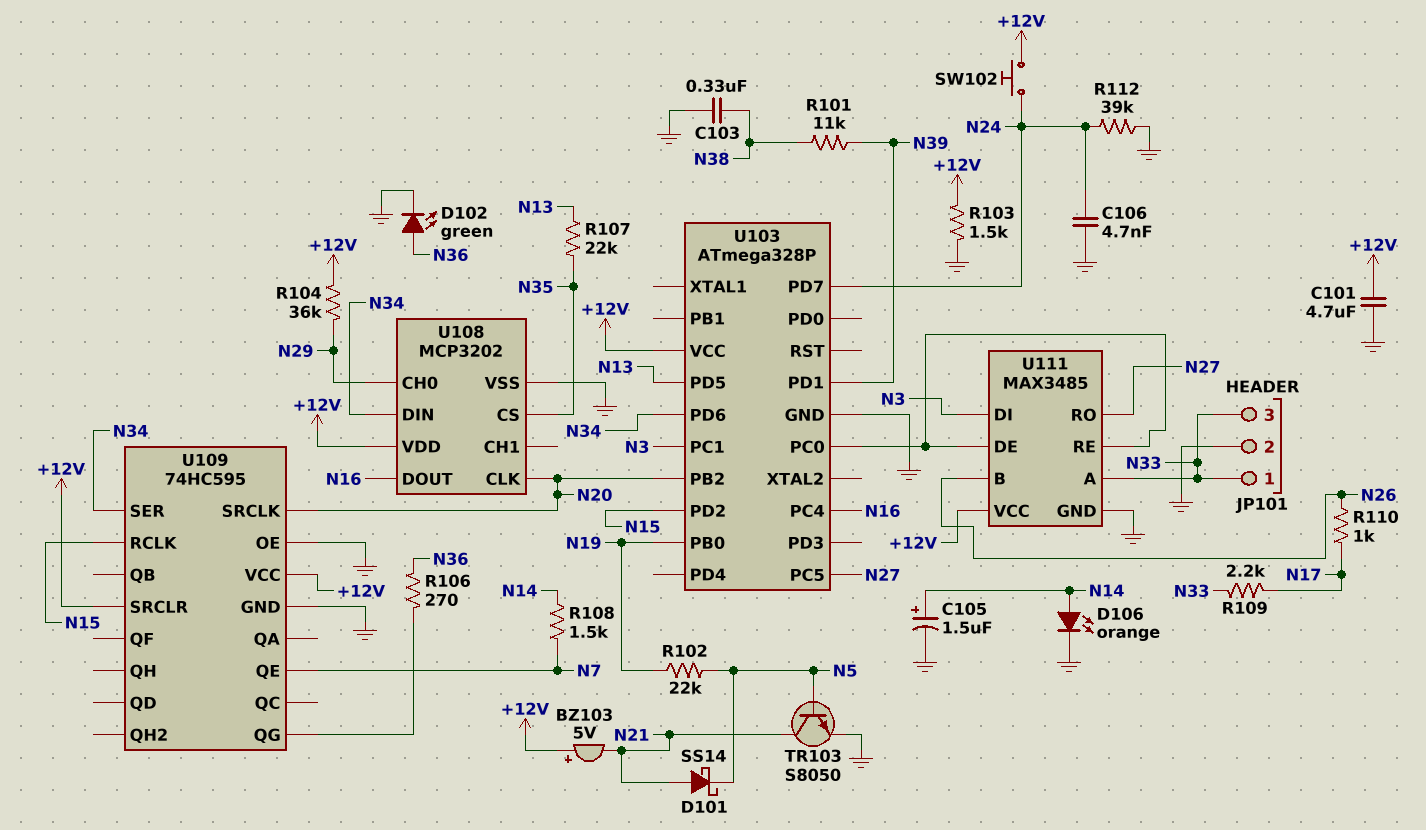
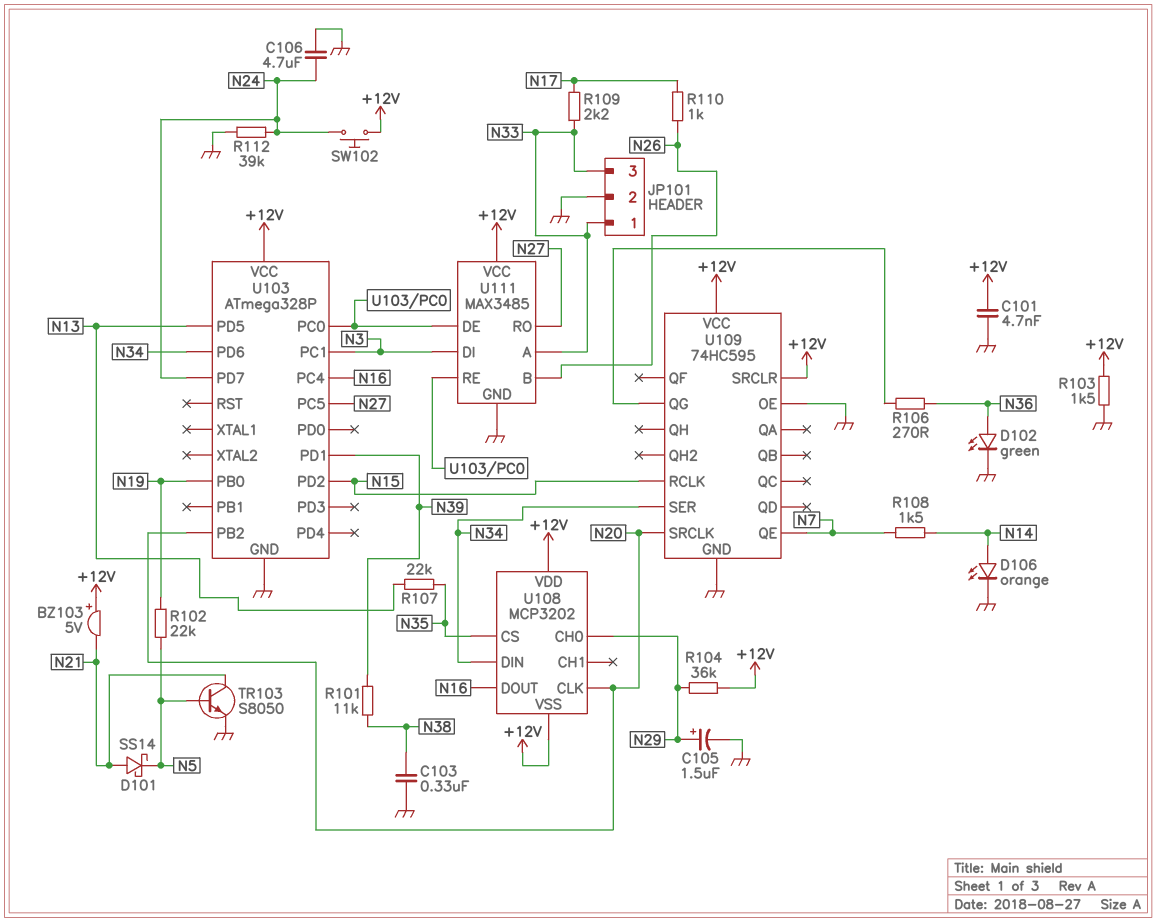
C101: 4.7uF (+12V, GND) -> 4.7nF (+12V, GND)
C105: 1.5uF (plus N14, minus GND) -> 1.5uF (plus N29, minus GND)
C106: 4.7nF (GND, N24) -> 4.7uF (GND, N24)
U108 pin VSS: GND -> +12V

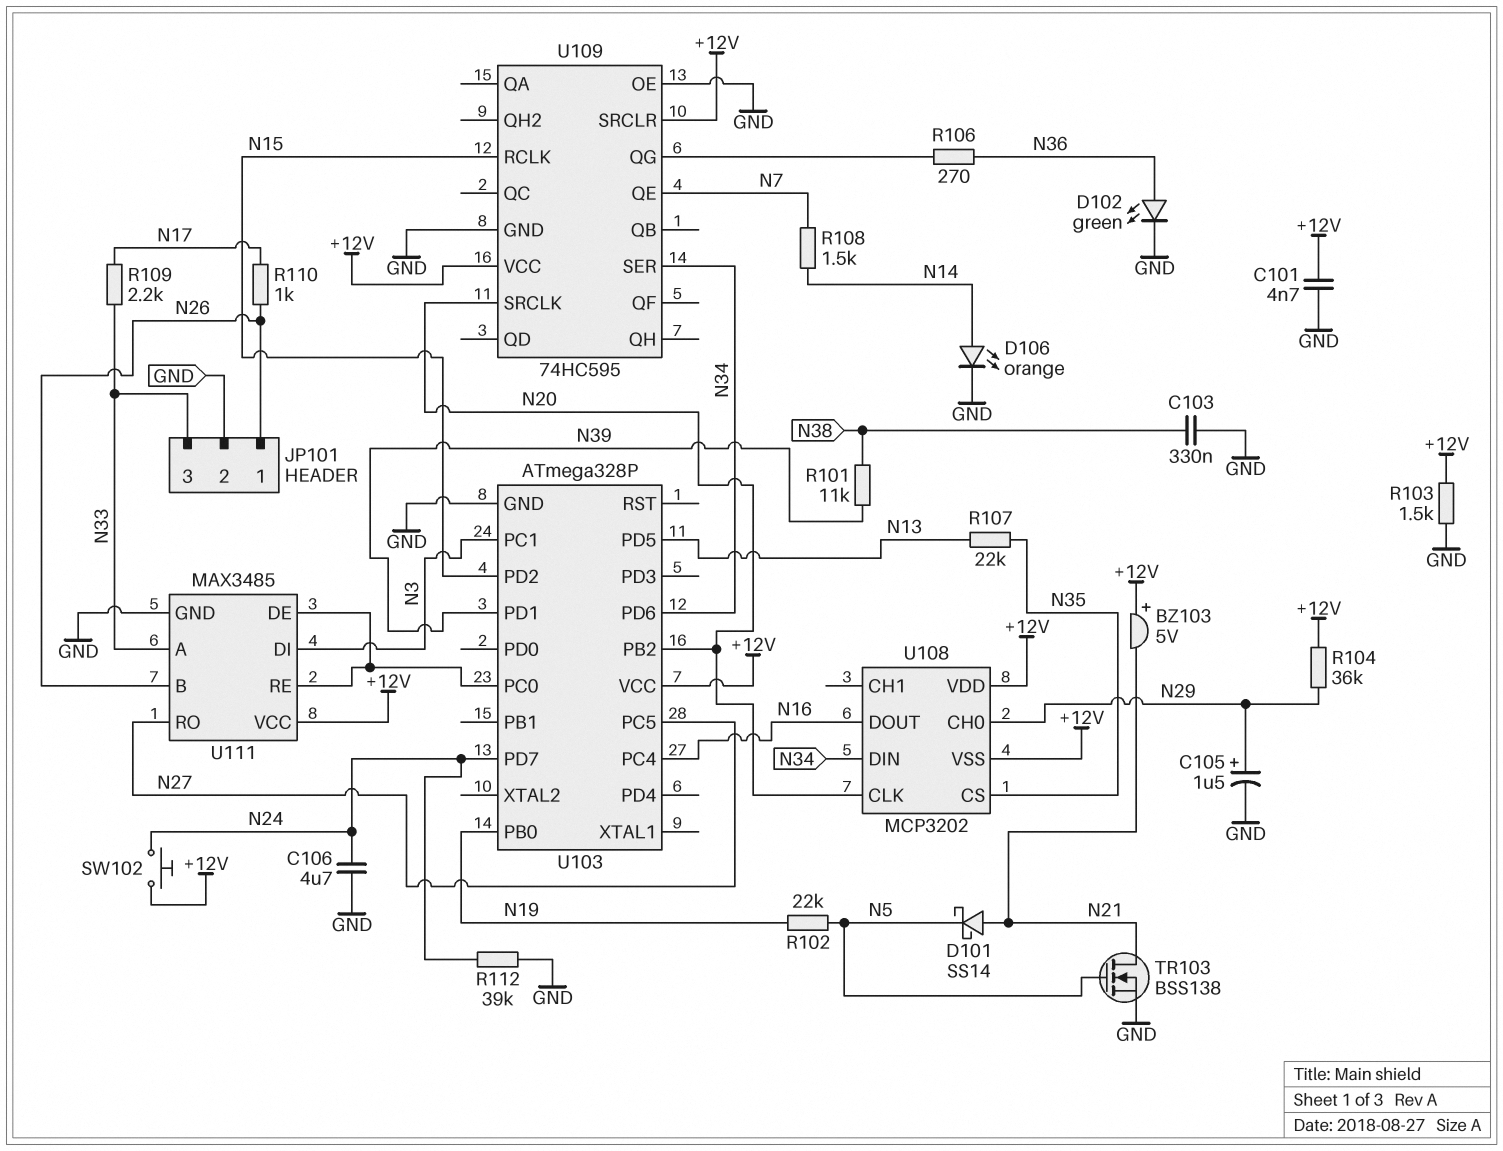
JP101 pin 1: N33 -> N26
TR103: NPN S8050 (B N5, C N21, E GND) -> NMOS BSS138 (G N5, D N21, S GND)

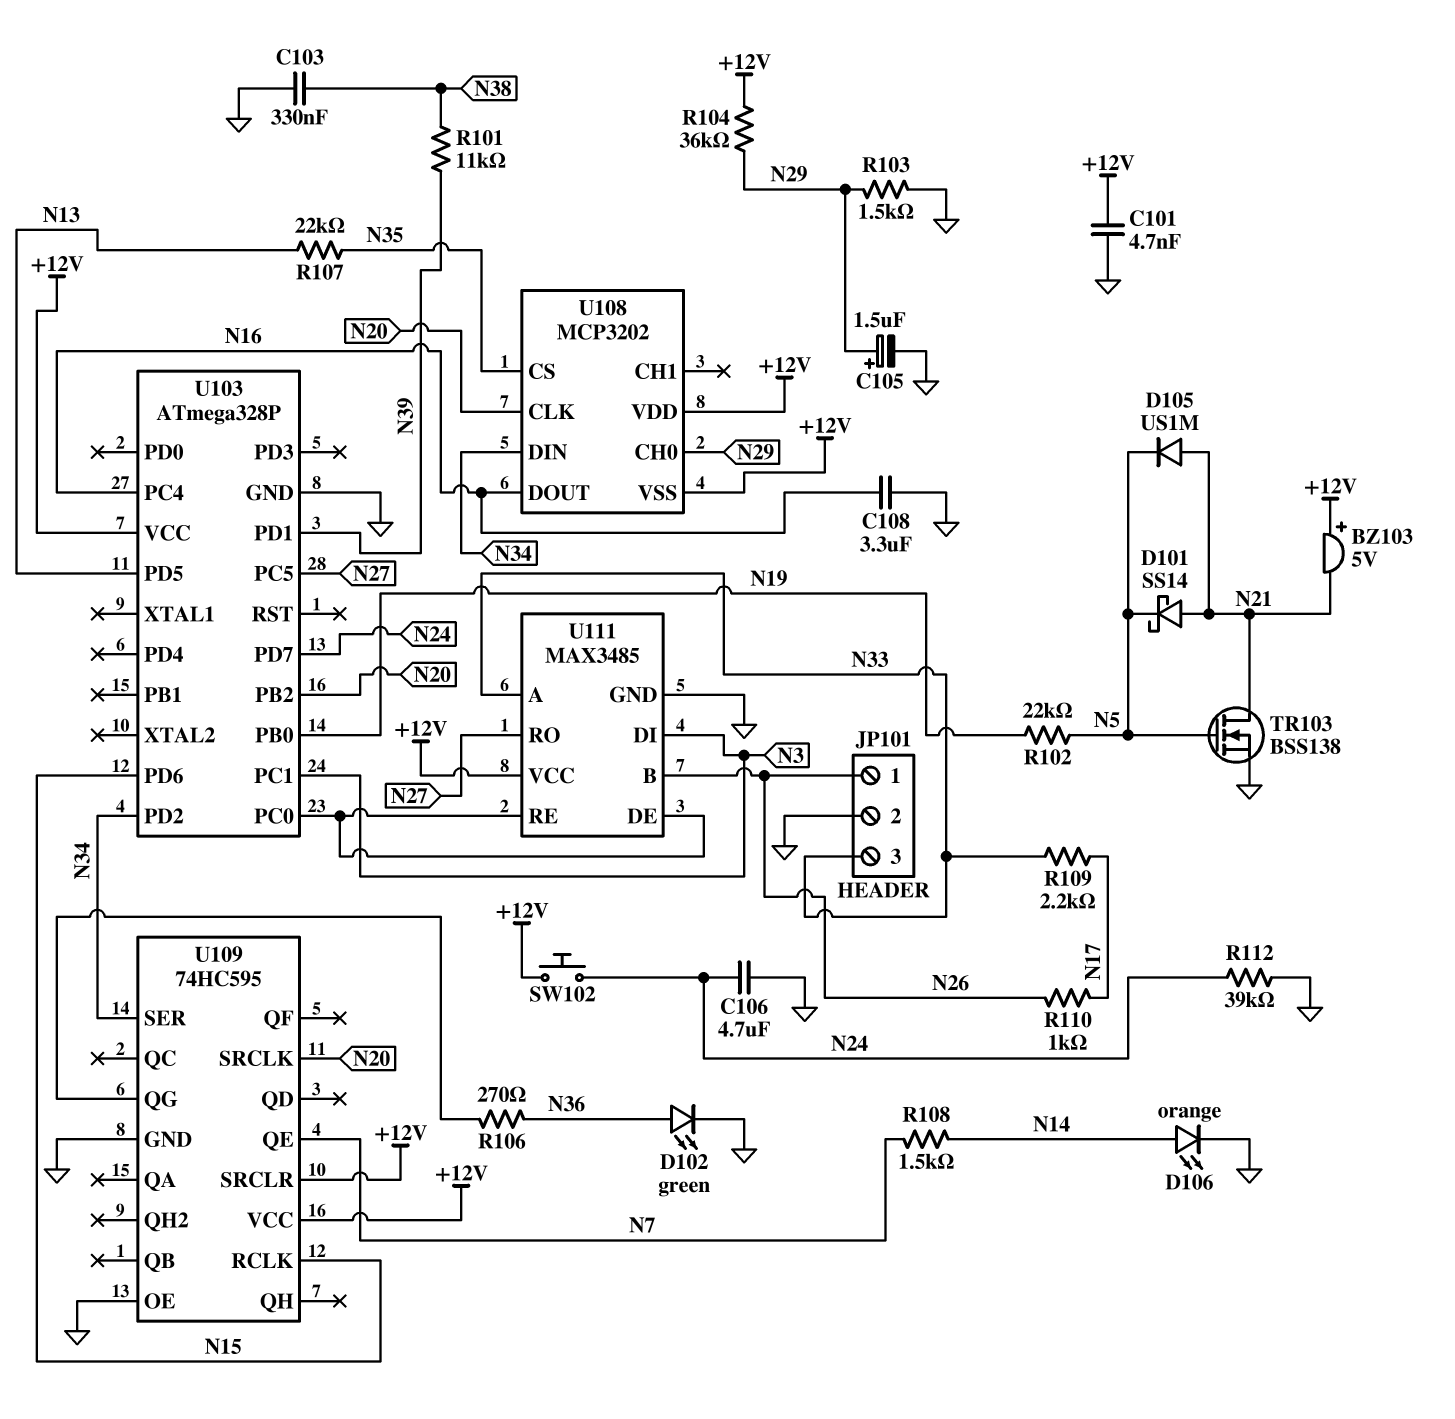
C108: none -> 3.3uF (GND, N16)
D105: none -> diode US1M (A N21, K N5)
R103: 1.5k (+12V, GND) -> 1.5k (GND, N29)
U103 pin PD2: N15 -> N34
U103 pin PD6: N34 -> N15

